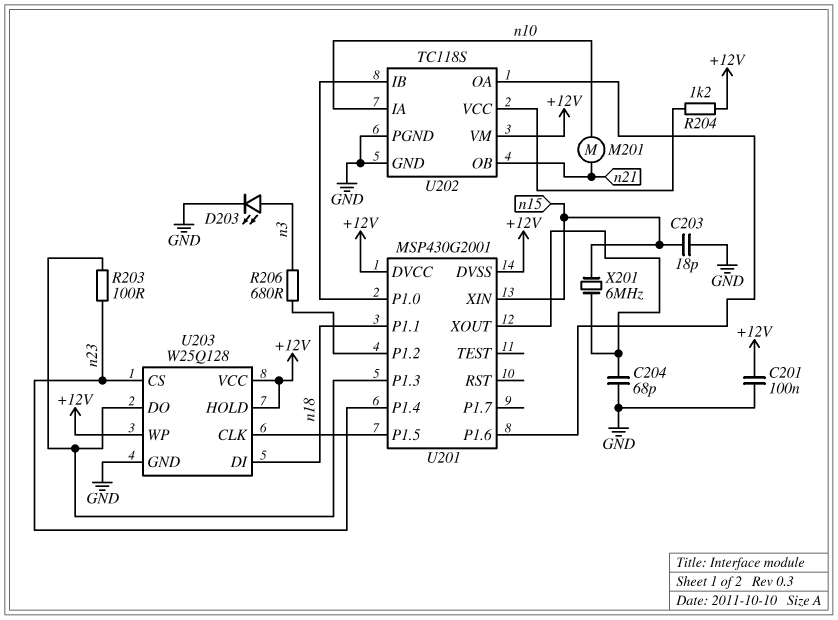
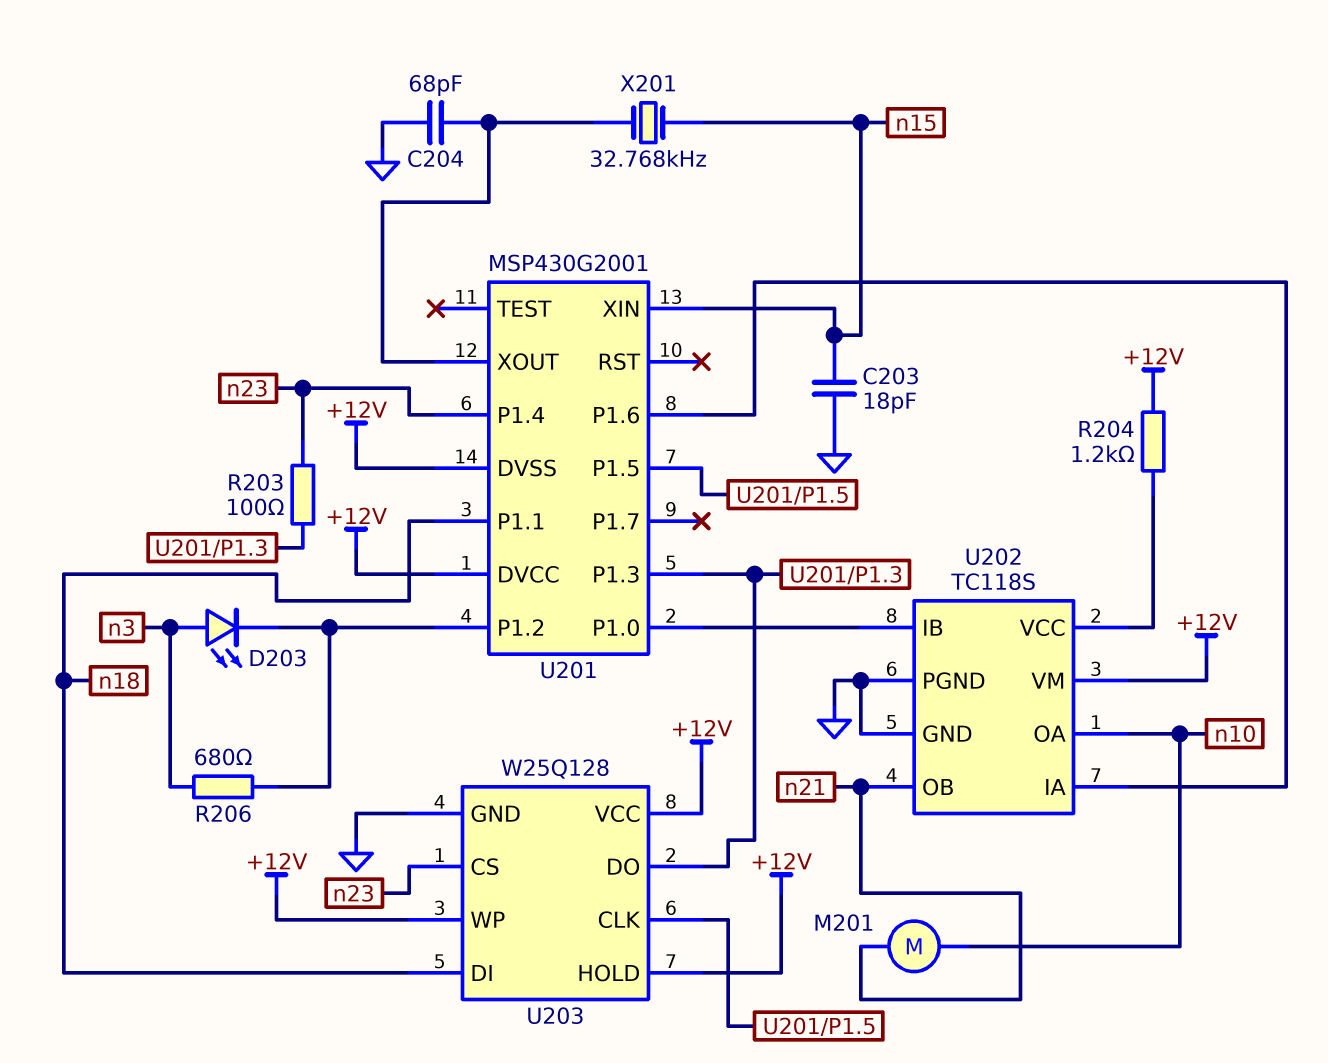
C201: 100nF (+12V, GND) -> none
D203: LED (A n3, K GND) -> LED (A n3, K U201/P1.2)
U202 pin IA: n10 -> U201/P1.6
U202 pin OA: U201/P1.6 -> n10
X201: 6MHz (U201/XOUT, n15) -> 32.768kHz (U201/XOUT, n15)

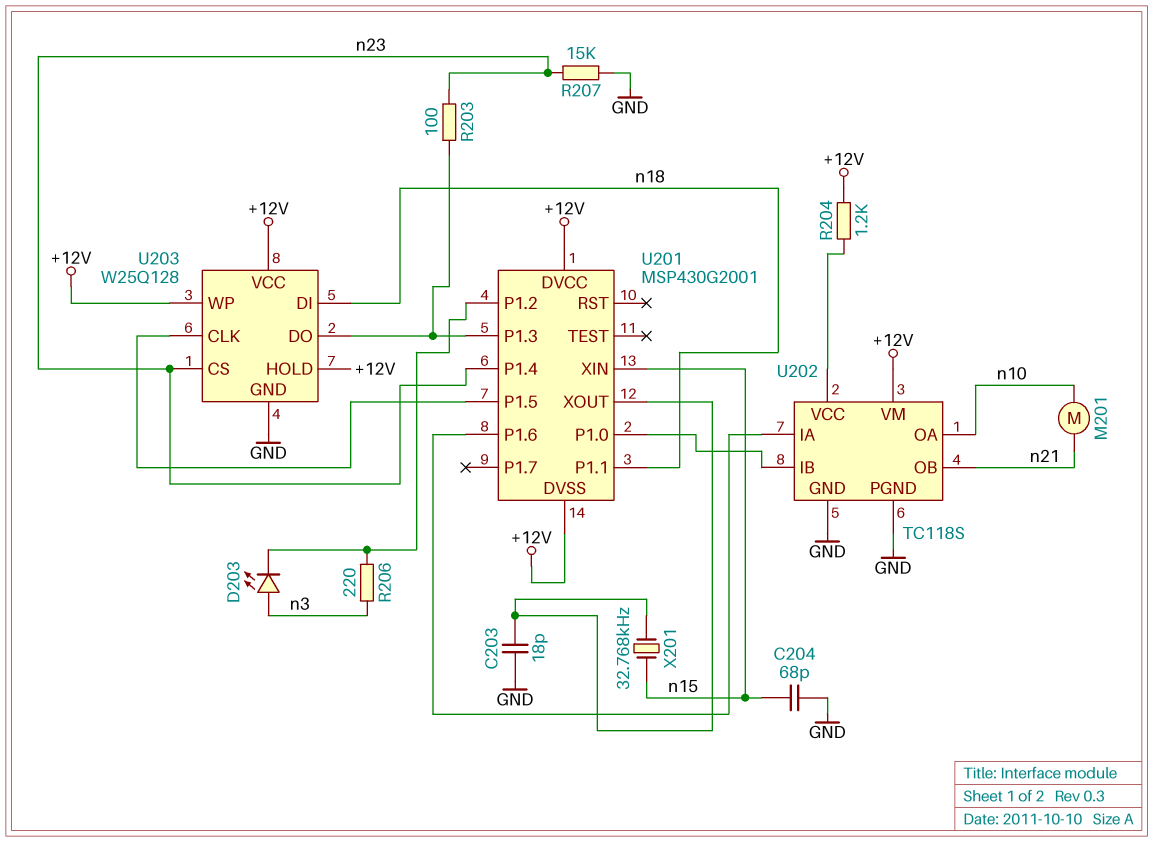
C203: 18pF (GND, n15) -> 18pF (GND, U201/XOUT)
C204: 68pF (GND, U201/XOUT) -> 68pF (GND, n15)
R206: 680 (U201/P1.2, n3) -> 220 (U201/P1.2, n3)
R207: none -> 15k (GND, n23)

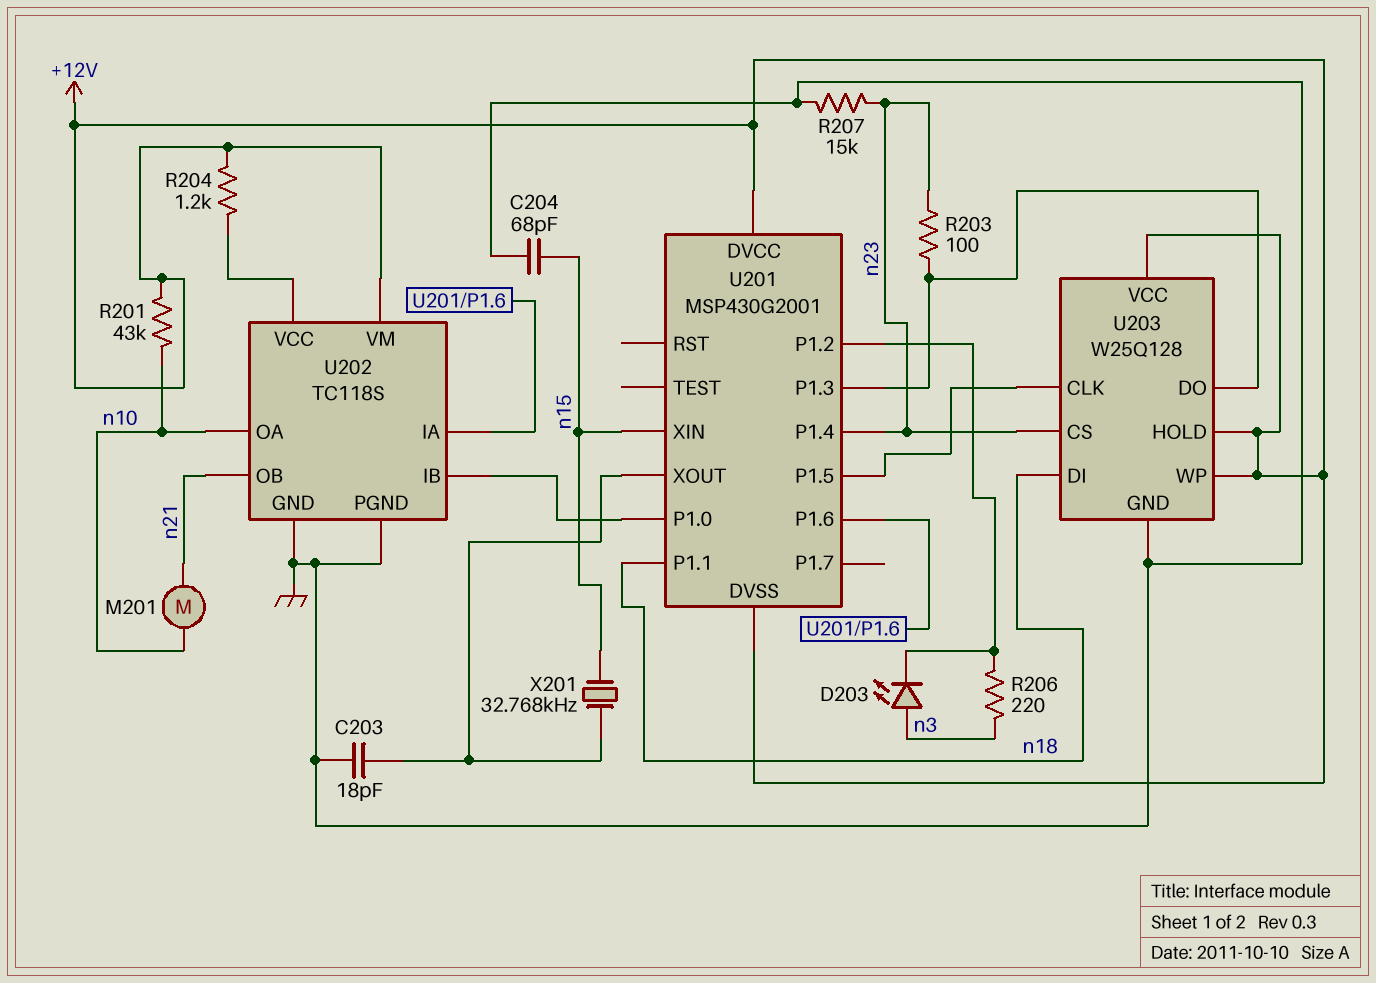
R201: none -> 43k (+12V, n10)

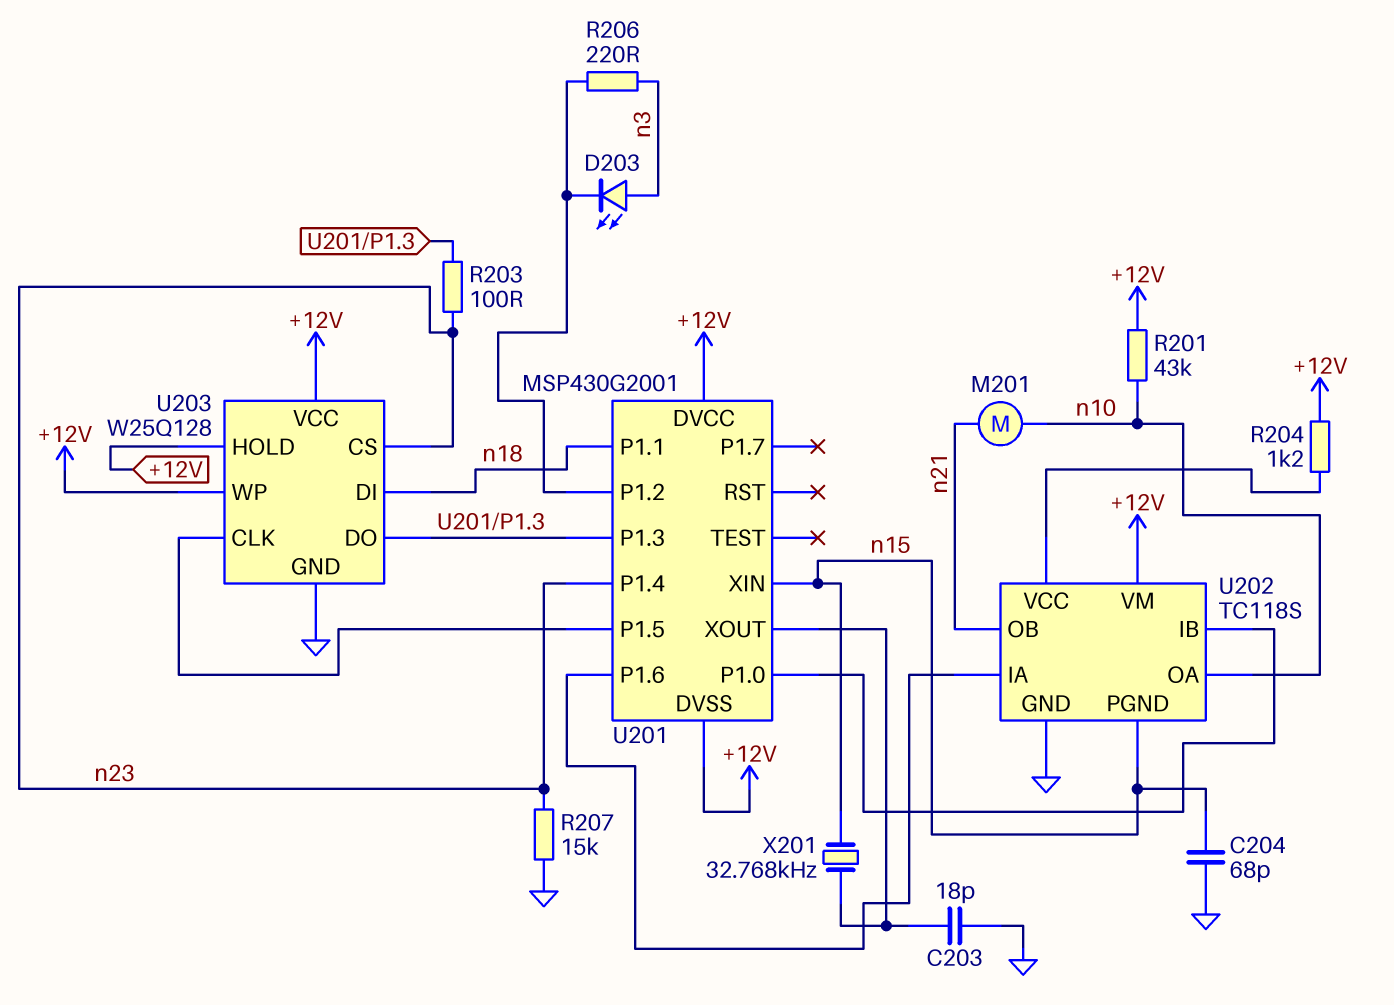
U202 pin PGND: GND -> n15

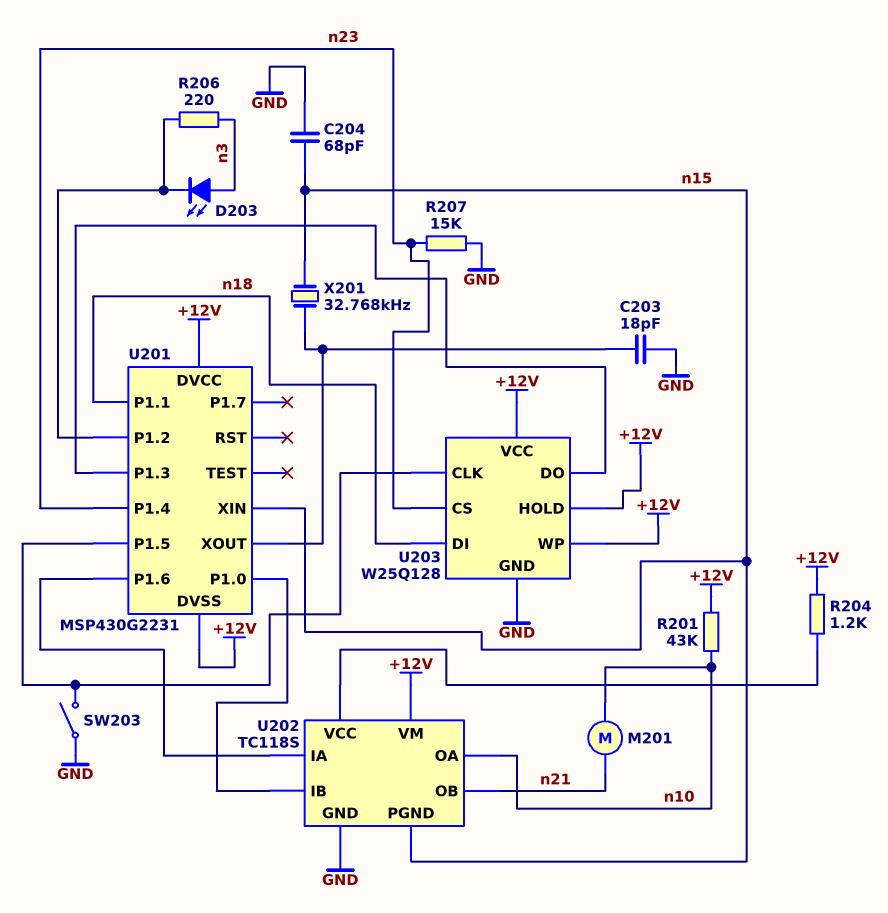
R203: 100 (U201/P1.3, n23) -> none
SW203: none -> switch (GND, U201/P1.5)
U201: MSP430G2001 -> MSP430G2231

